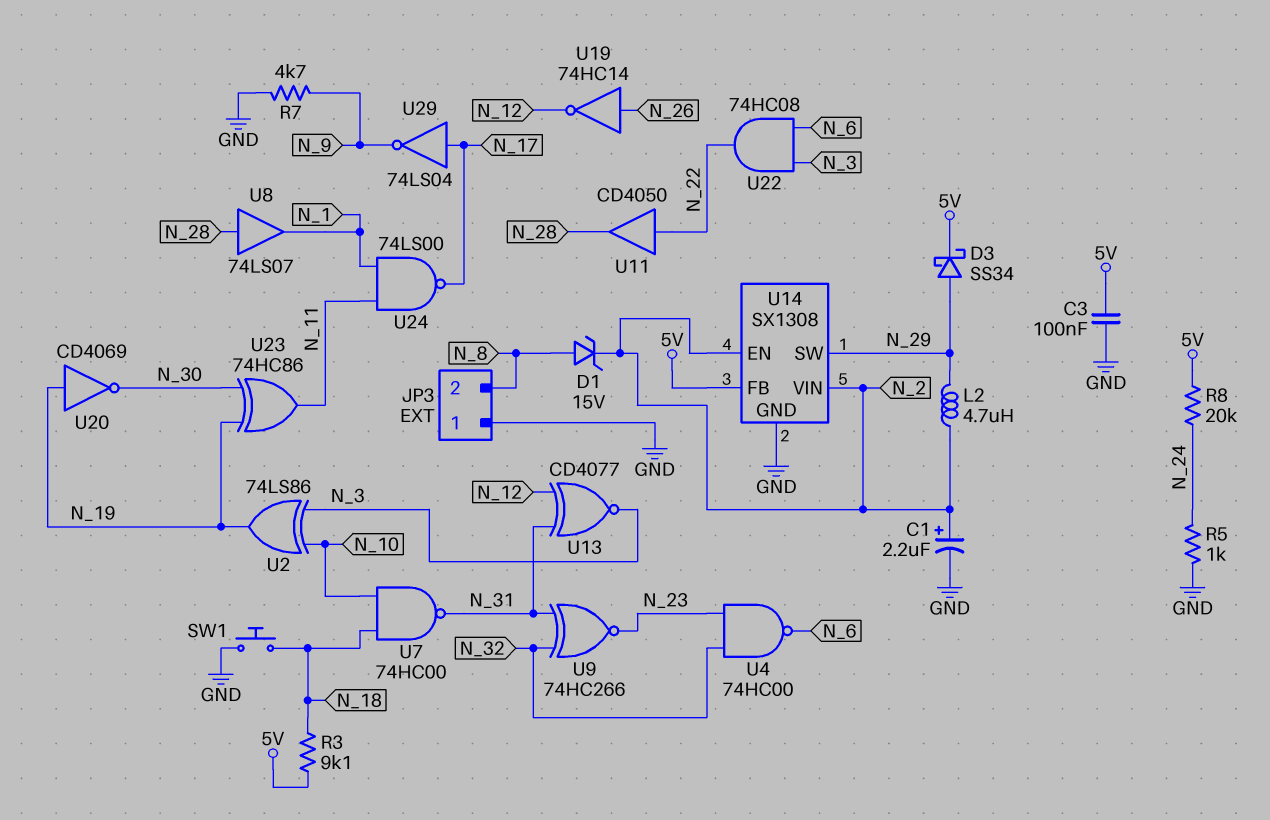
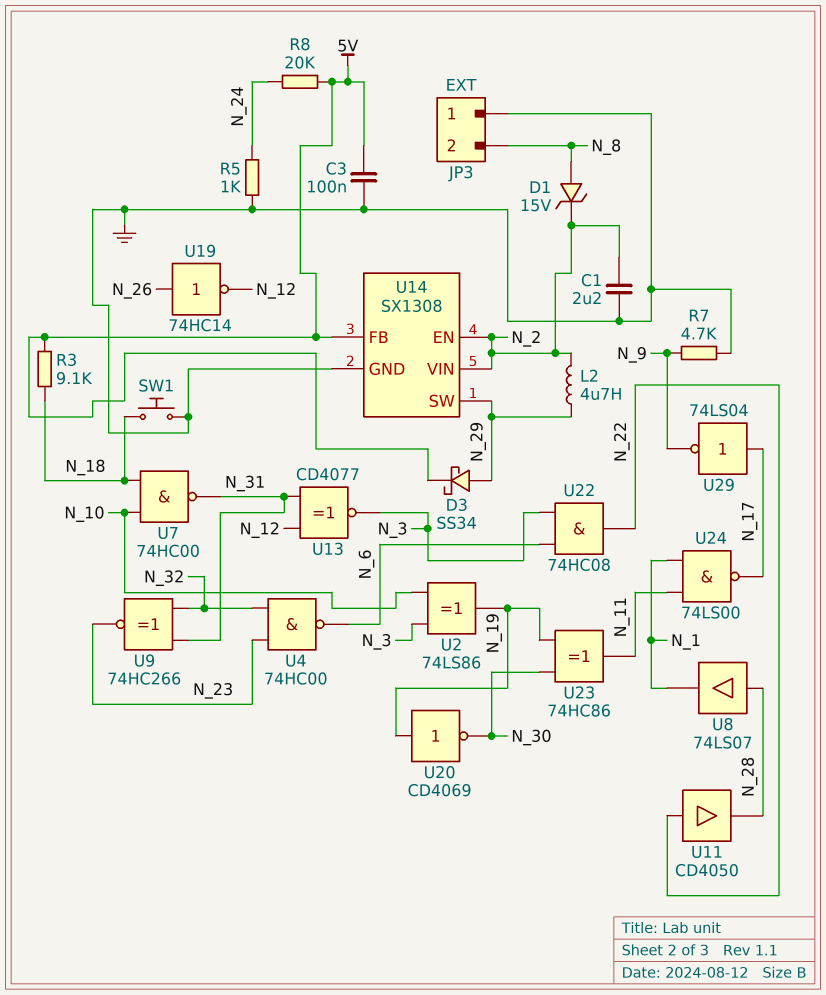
C1: 2.2uF (plus N_2, minus GND) -> 2.2uF (GND, N_2)

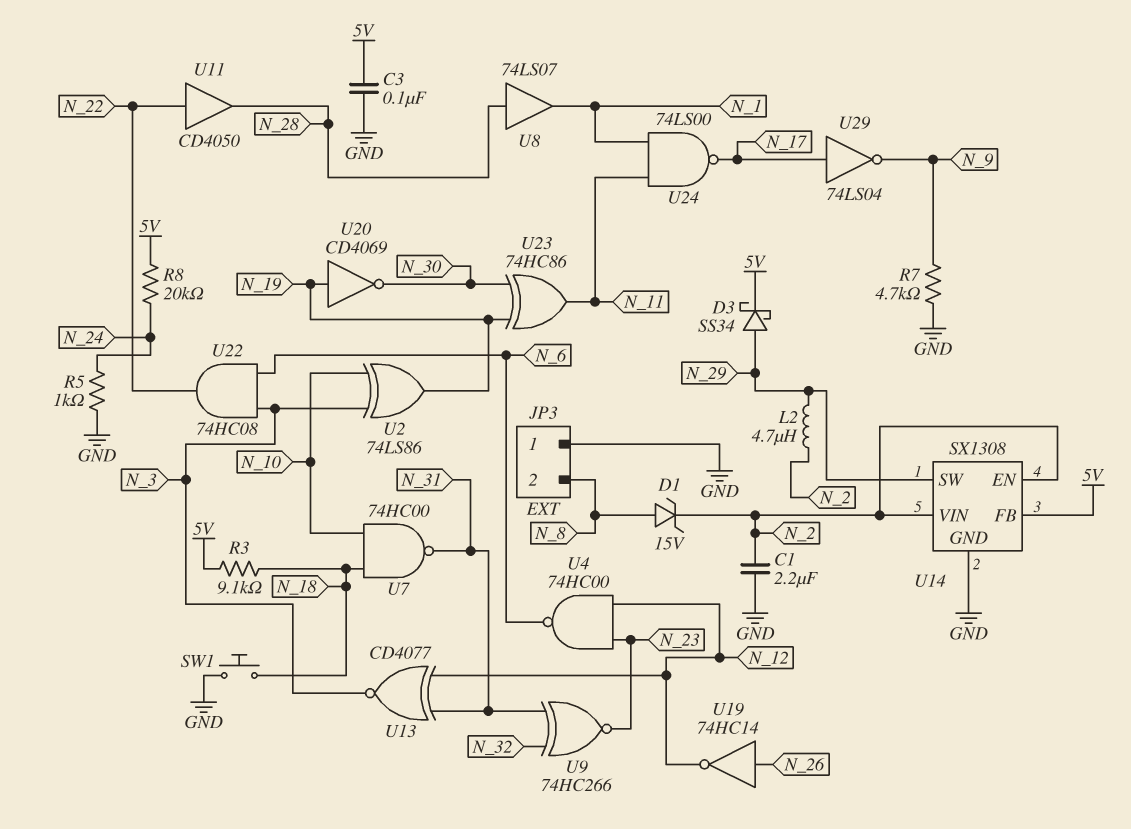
U4: NAND 74HC00 (in N_23, in N_32, out N_6) -> NAND 74HC00 (in N_12, in N_23, out N_6)

